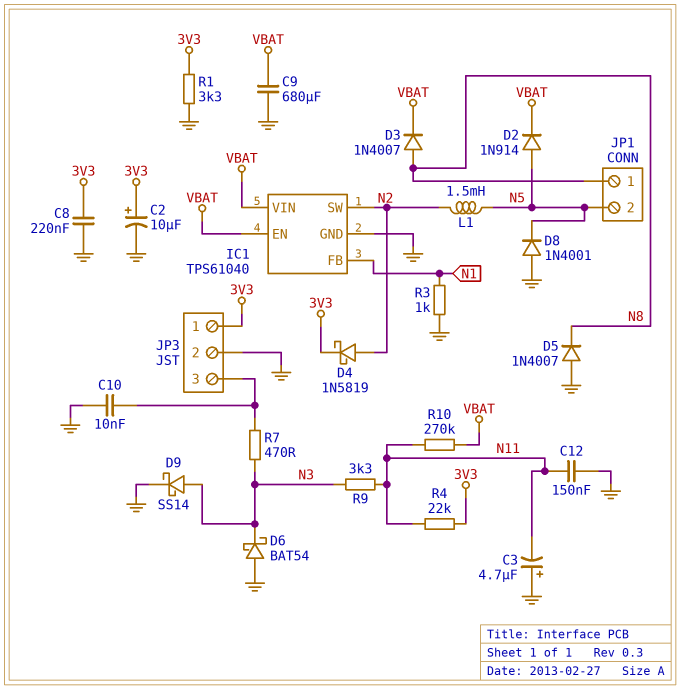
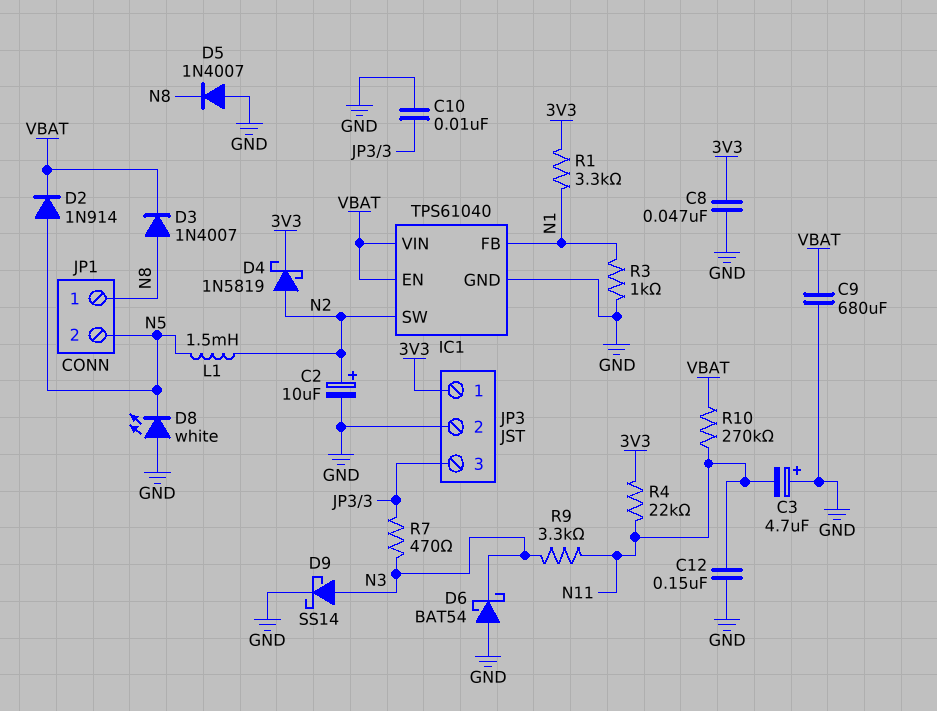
C2: 10uF (plus 3V3, minus GND) -> 10uF (plus N2, minus GND)
C8: 220nF (3V3, GND) -> 47nF (3V3, GND)
D8: diode 1N4001 (A GND, K N5) -> LED white (A GND, K N5)
R1: 3.3k (3V3, GND) -> 3.3k (3V3, N1)

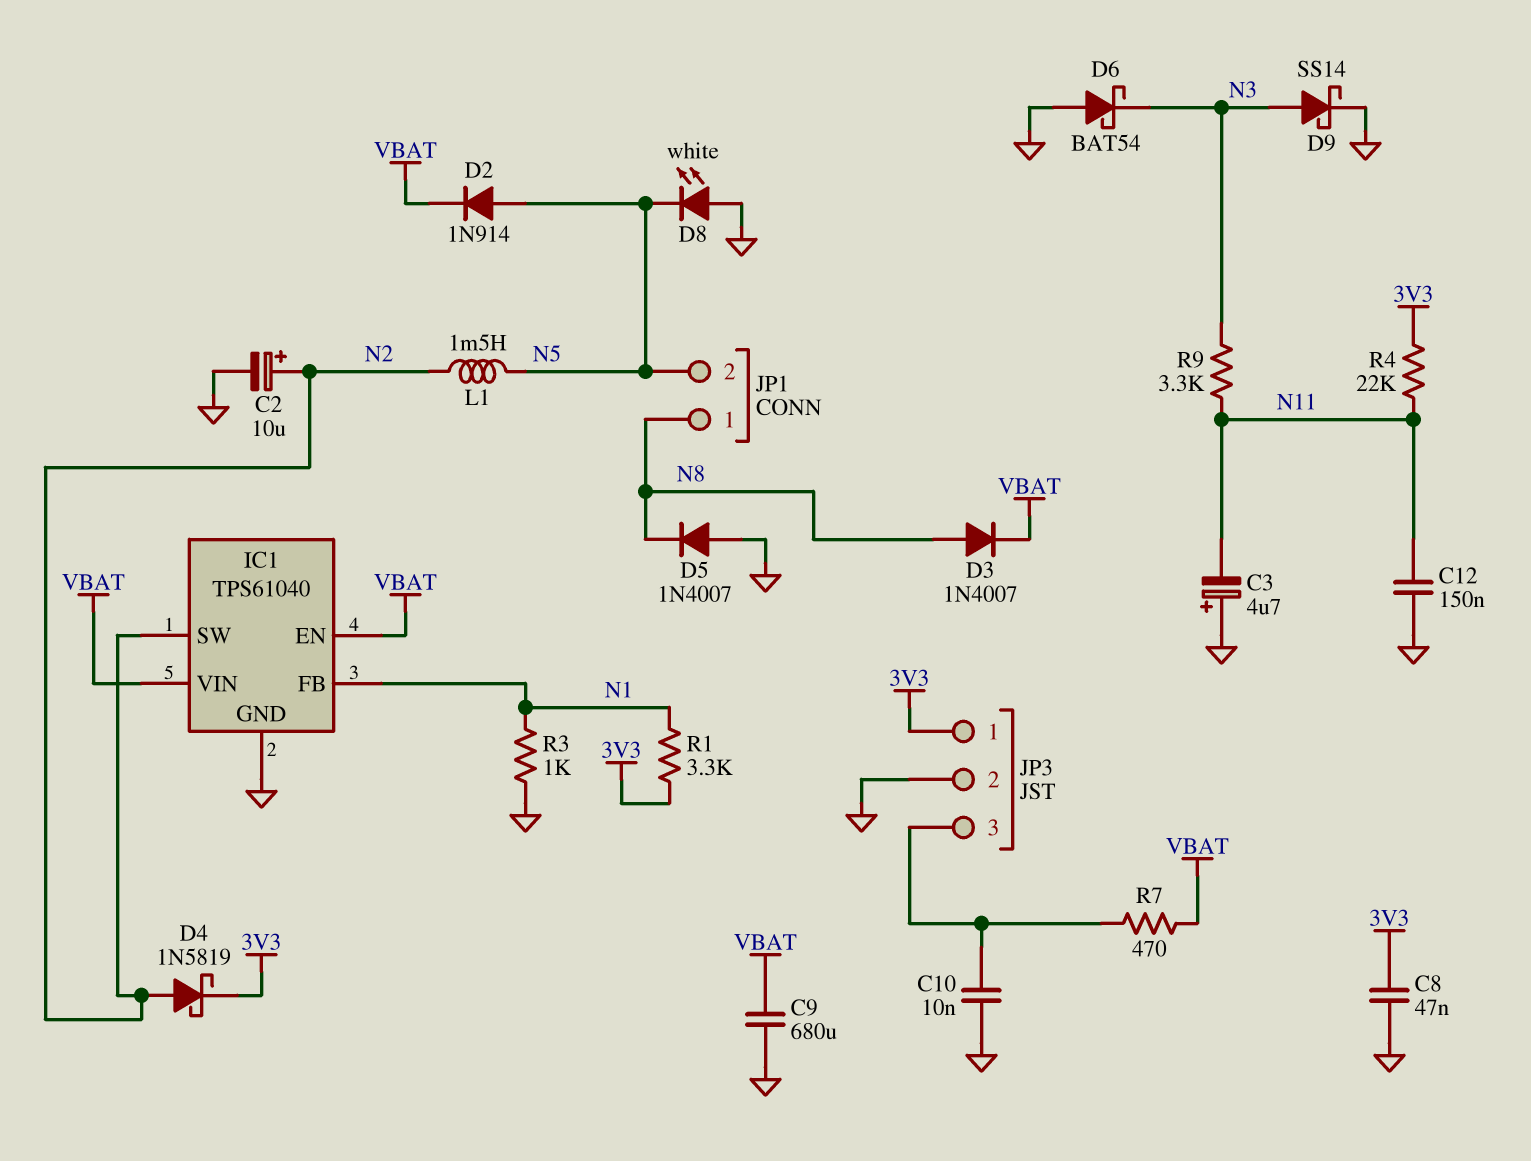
R7: 470 (JP3/3, N3) -> 470 (JP3/3, VBAT)
R10: 270k (N11, VBAT) -> none

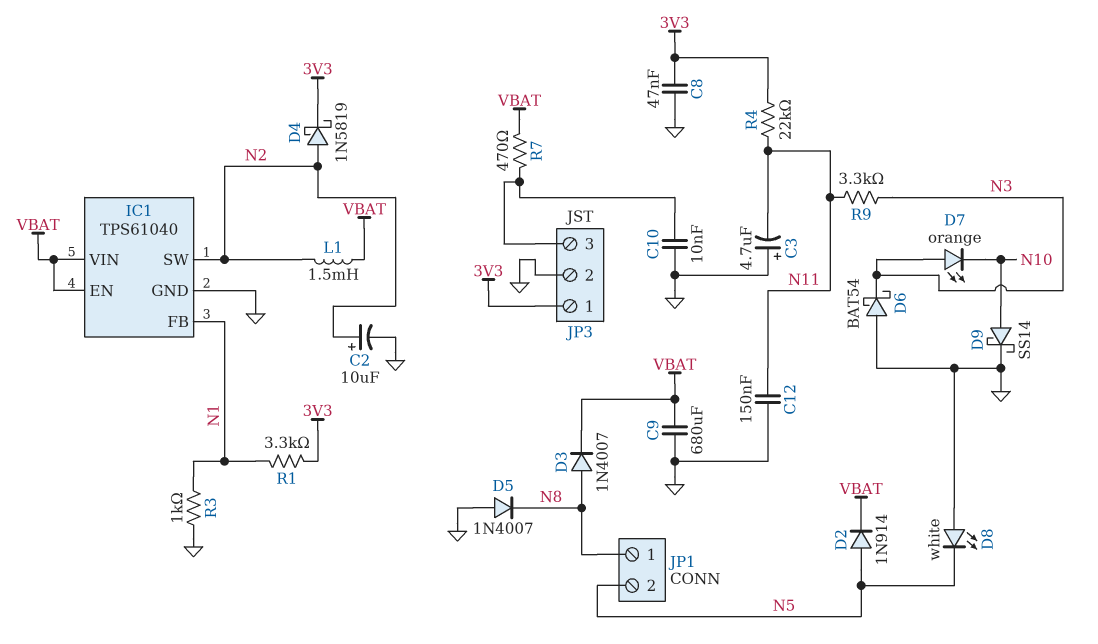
D7: none -> LED orange (A N3, K N10)
D9: schottky SS14 (A N3, K GND) -> schottky SS14 (A N10, K GND)
L1: 1.5mH (N2, N5) -> 1.5mH (N2, VBAT)

